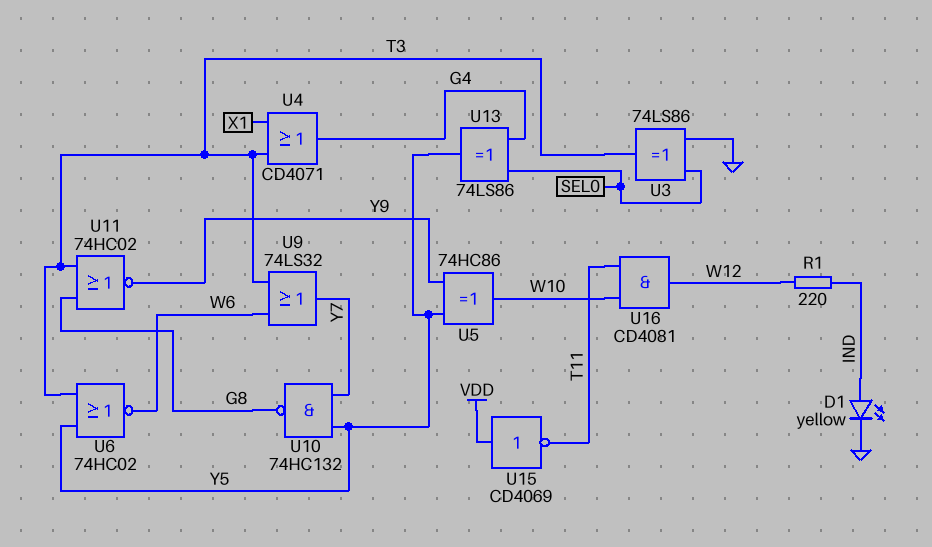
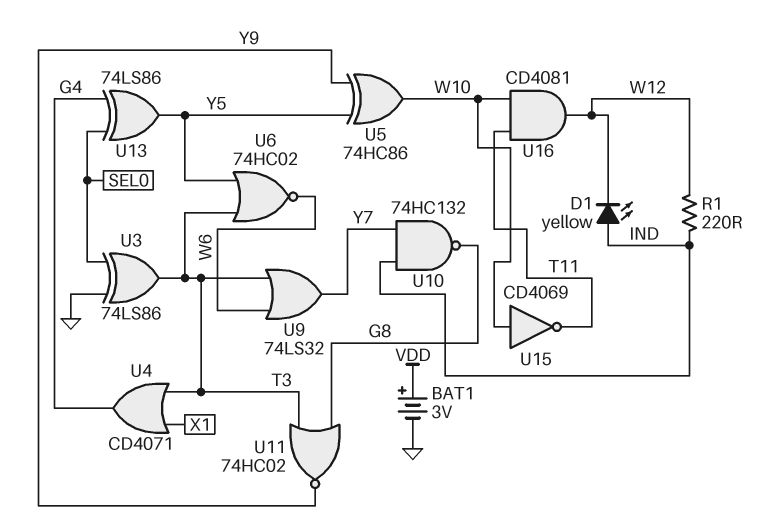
BAT1: none -> 3V (plus VDD, minus GND)
D1: LED yellow (A IND, K GND) -> LED yellow (A IND, K W12)
U10: NAND 74HC132 (in Y5, in Y7, out G8) -> NAND 74HC132 (in IND, in Y7, out G8)
U15: NOT CD4069 (in VDD, out T11) -> NOT CD4069 (in W10, out T11)

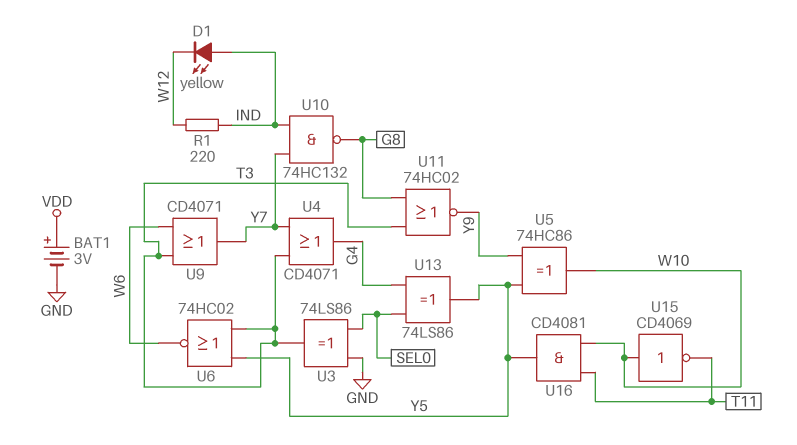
U4: OR CD4071 (in T3, in X1, out G4) -> OR CD4071 (in T3, in Y7, out G4)
U9: OR 74LS32 (in T3, in W6, out Y7) -> OR CD4071 (in T3, in W6, out Y7)
U16: AND CD4081 (in T11, in W10, out W12) -> AND CD4081 (in T11, in W10, out Y5)

